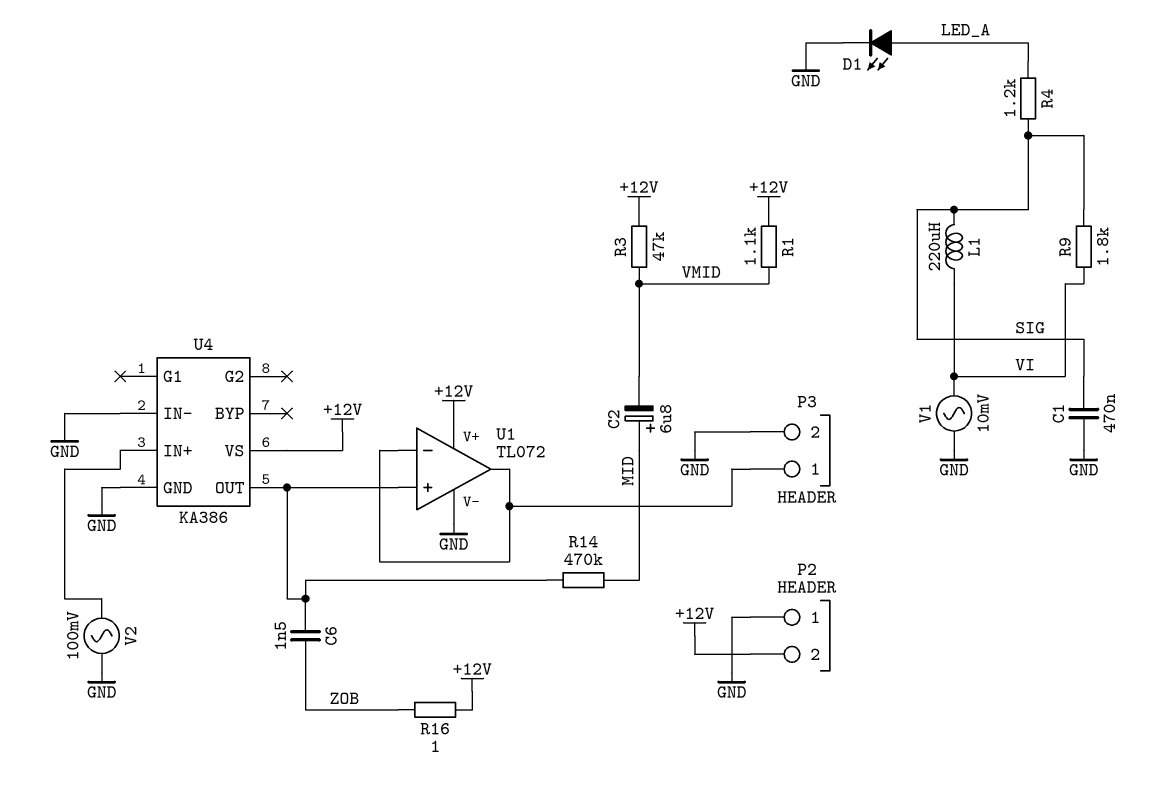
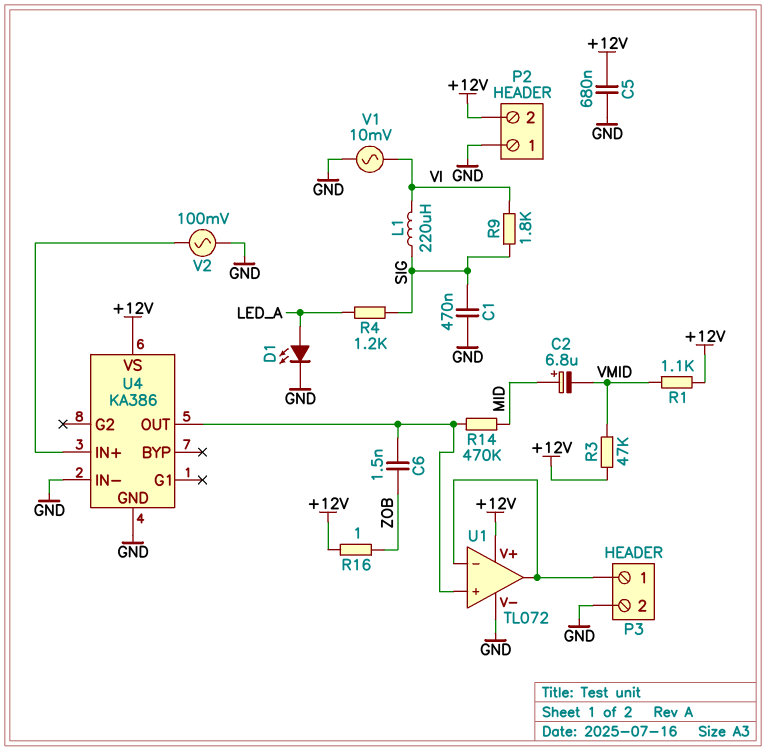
C5: none -> 680nF (+12V, GND)

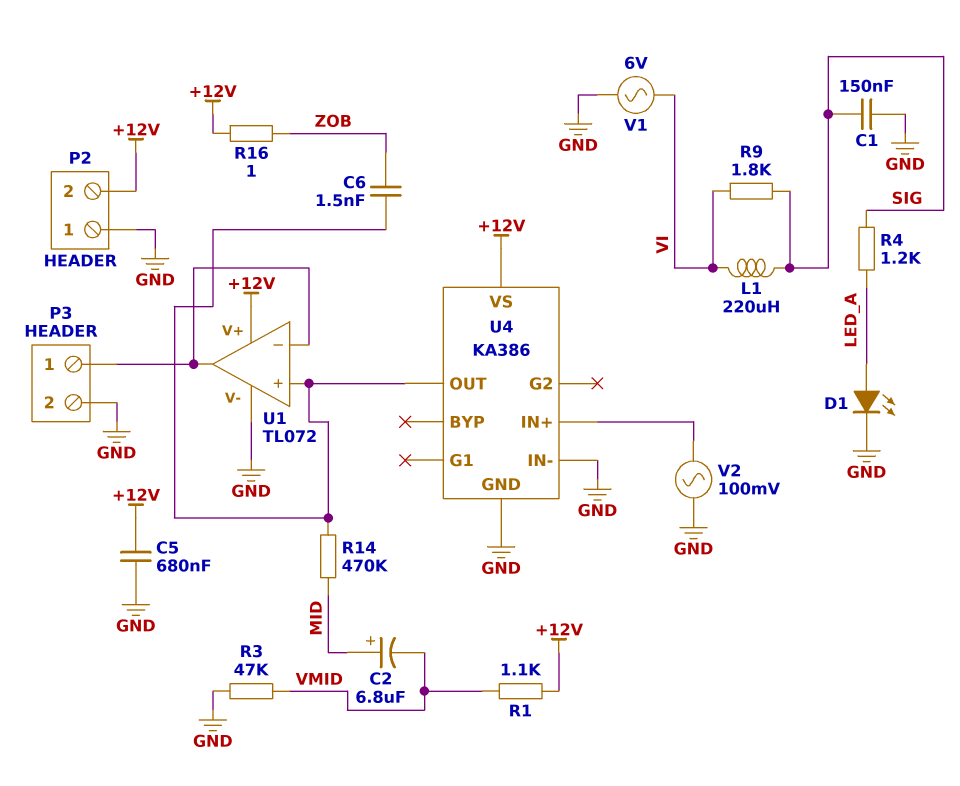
C1: 470nF (GND, SIG) -> 150nF (GND, SIG)
R3: 47k (+12V, VMID) -> 47k (GND, VMID)
V1: AC 10mV (GND, VI) -> AC 6V (GND, VI)

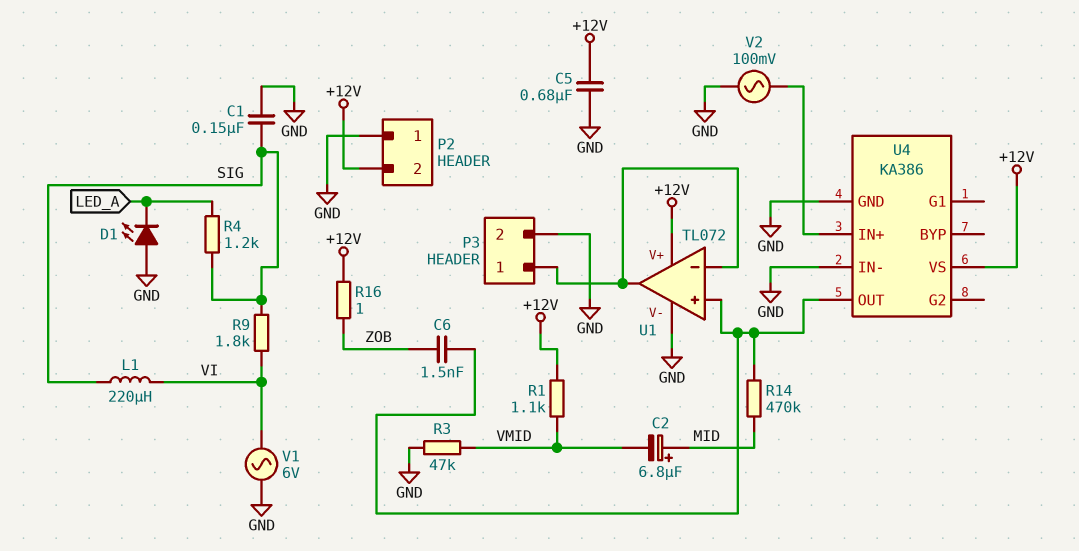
D1: LED (A LED_A, K GND) -> LED (A GND, K LED_A)

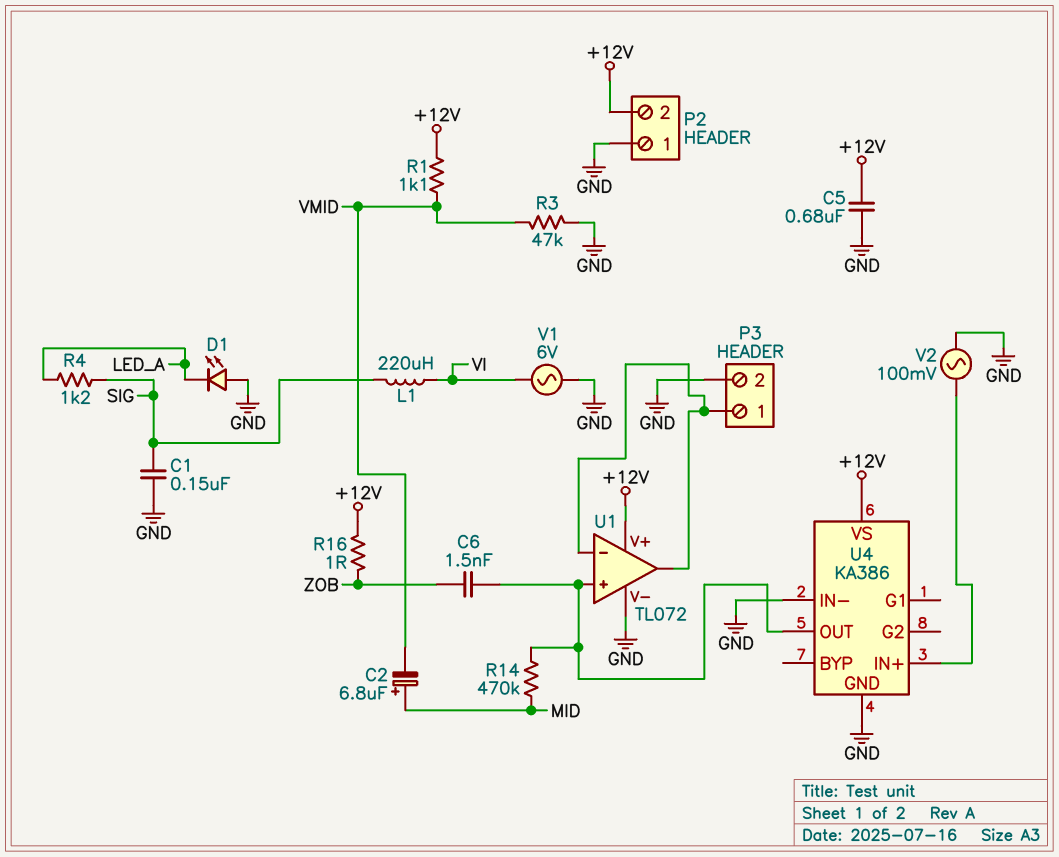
R9: 1.8k (SIG, VI) -> none

